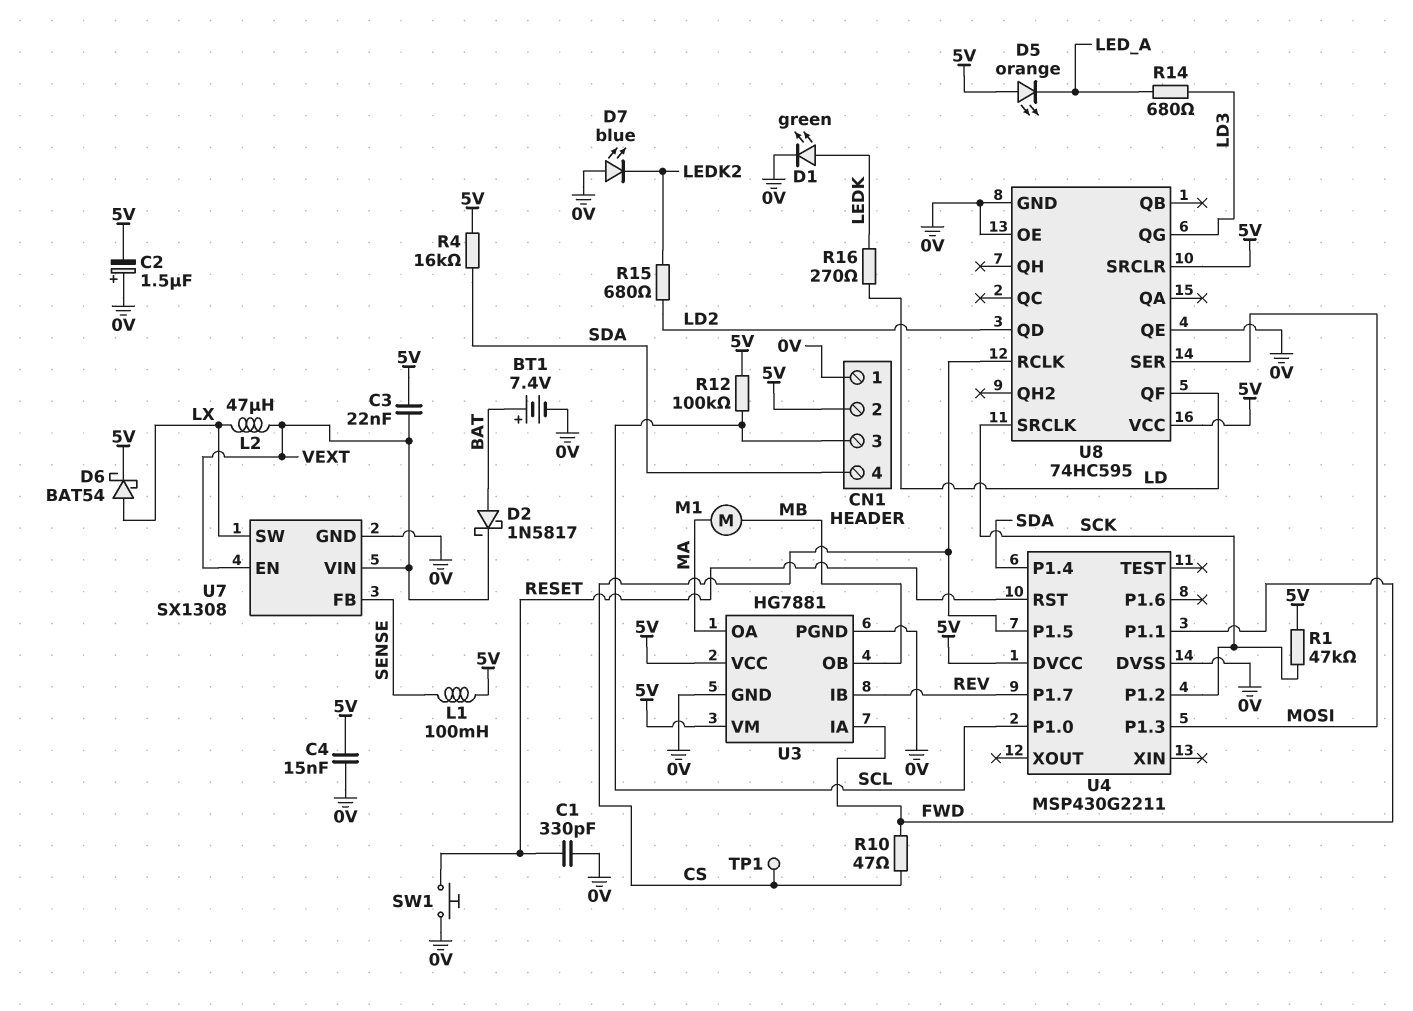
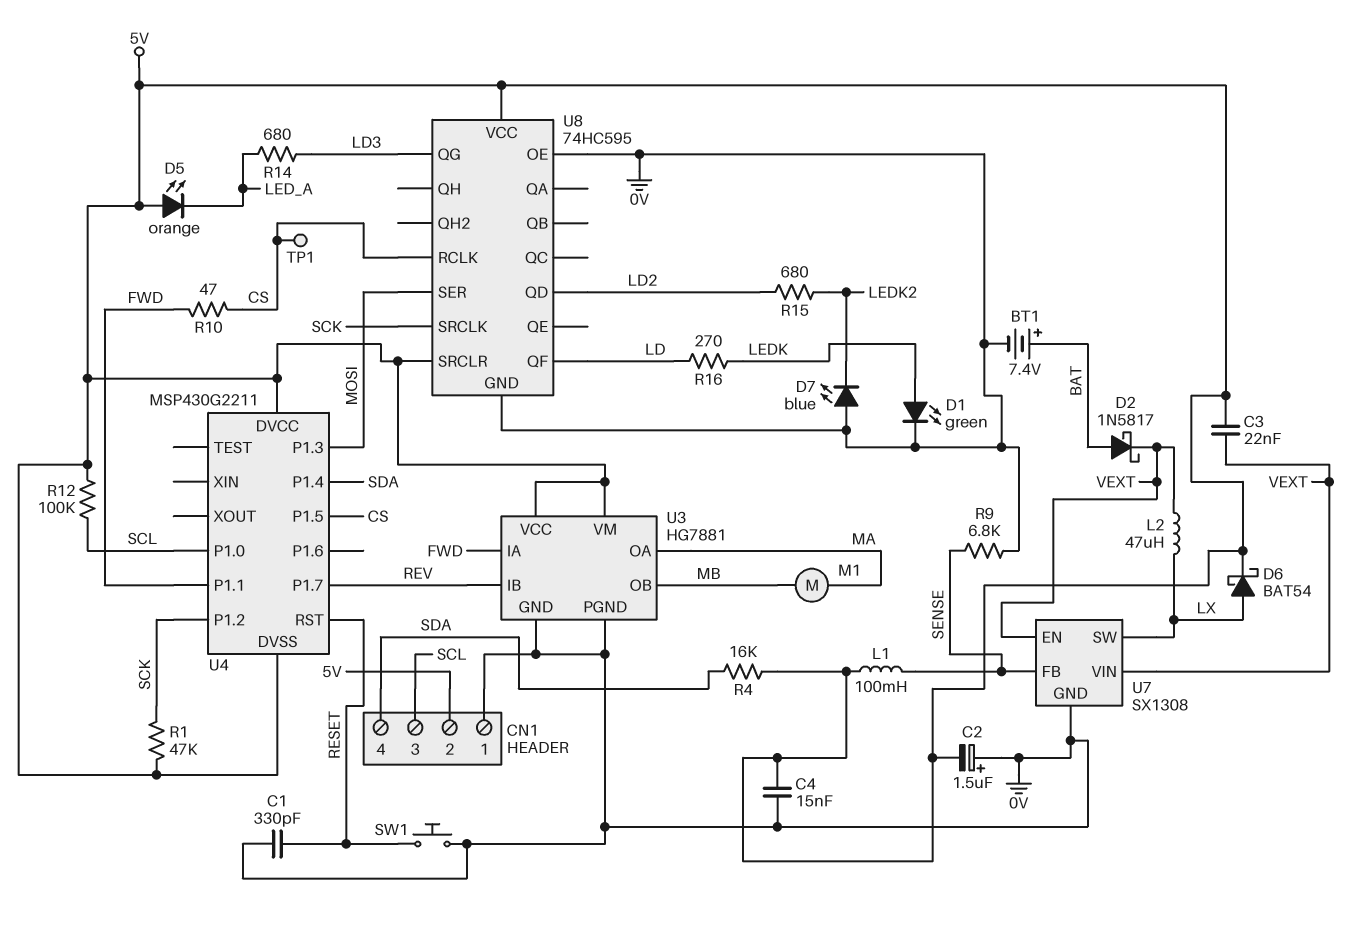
R9: none -> 6.8k (0V, SENSE)
U4 pin DVSS: 0V -> 5V
U8 pin QE: 0V -> none

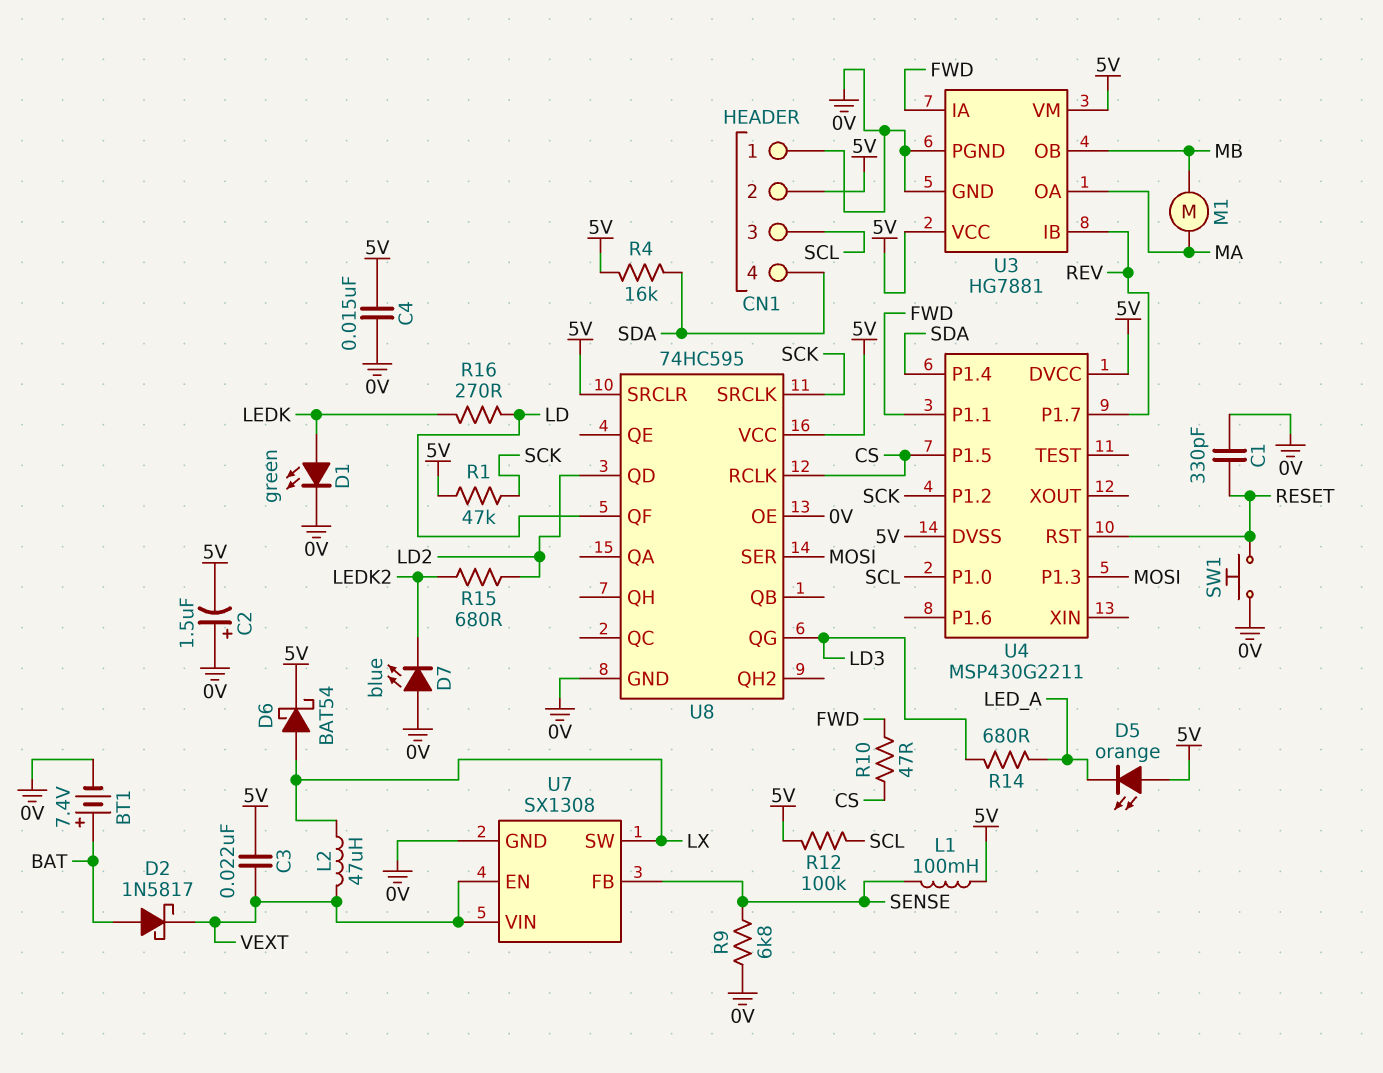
TP1: test point (CS) -> none

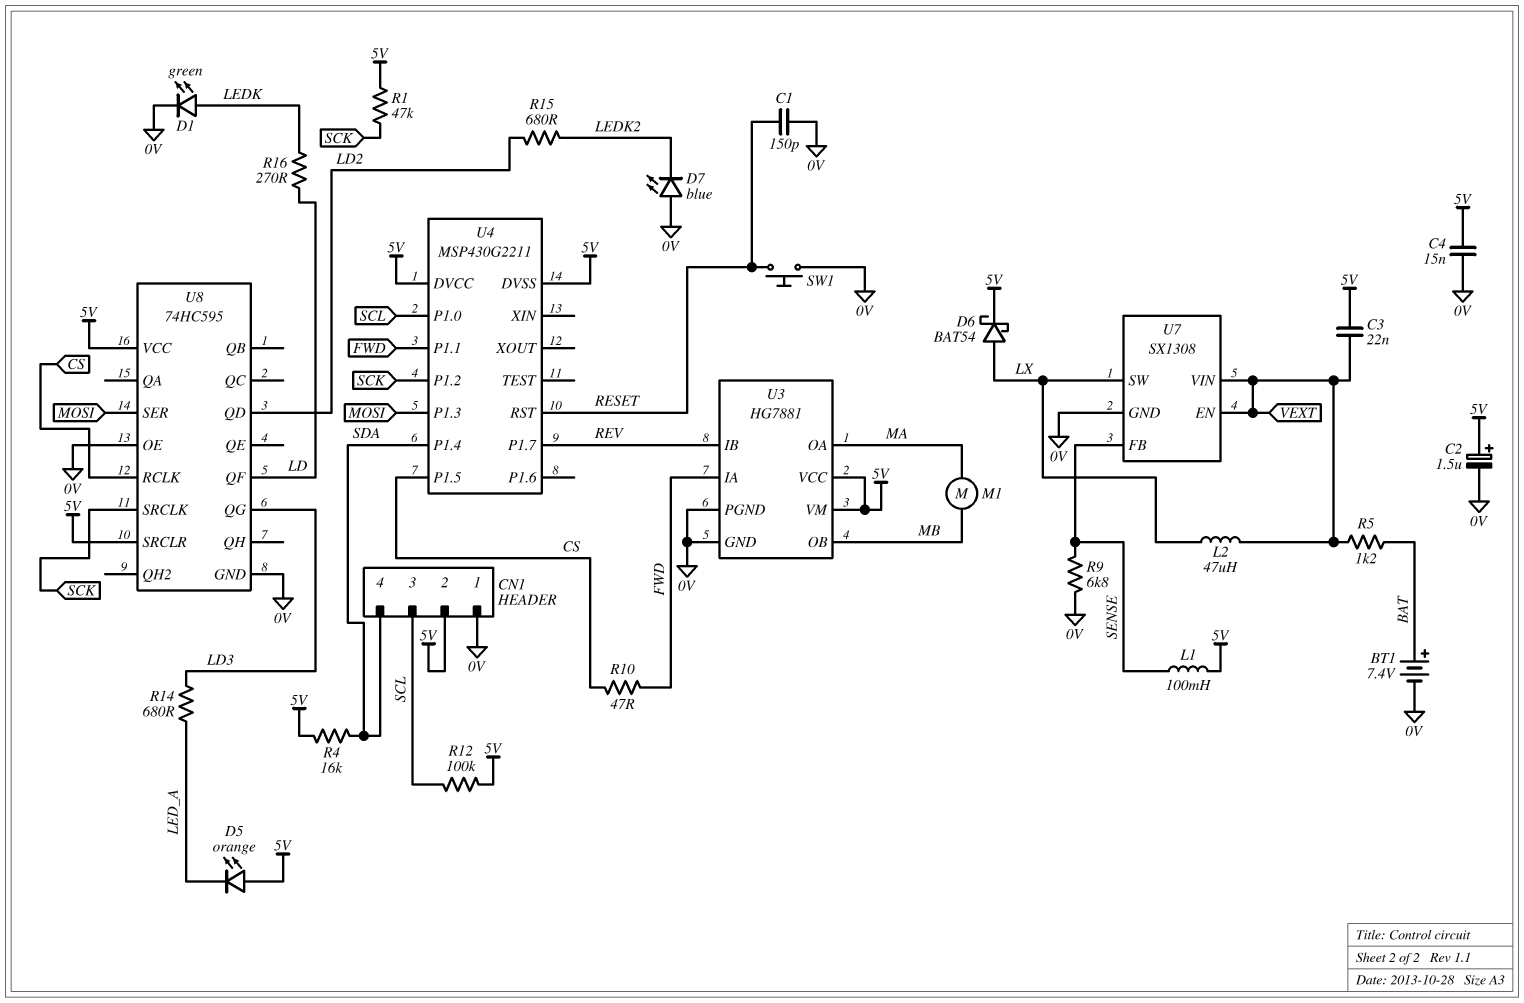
C1: 330pF (0V, RESET) -> 150pF (0V, RESET)
C2: 1.5uF (plus 0V, minus 5V) -> 1.5uF (plus 5V, minus 0V)
D2: schottky 1N5817 (A BAT, K VEXT) -> none
R5: none -> 1.2k (BAT, VEXT)

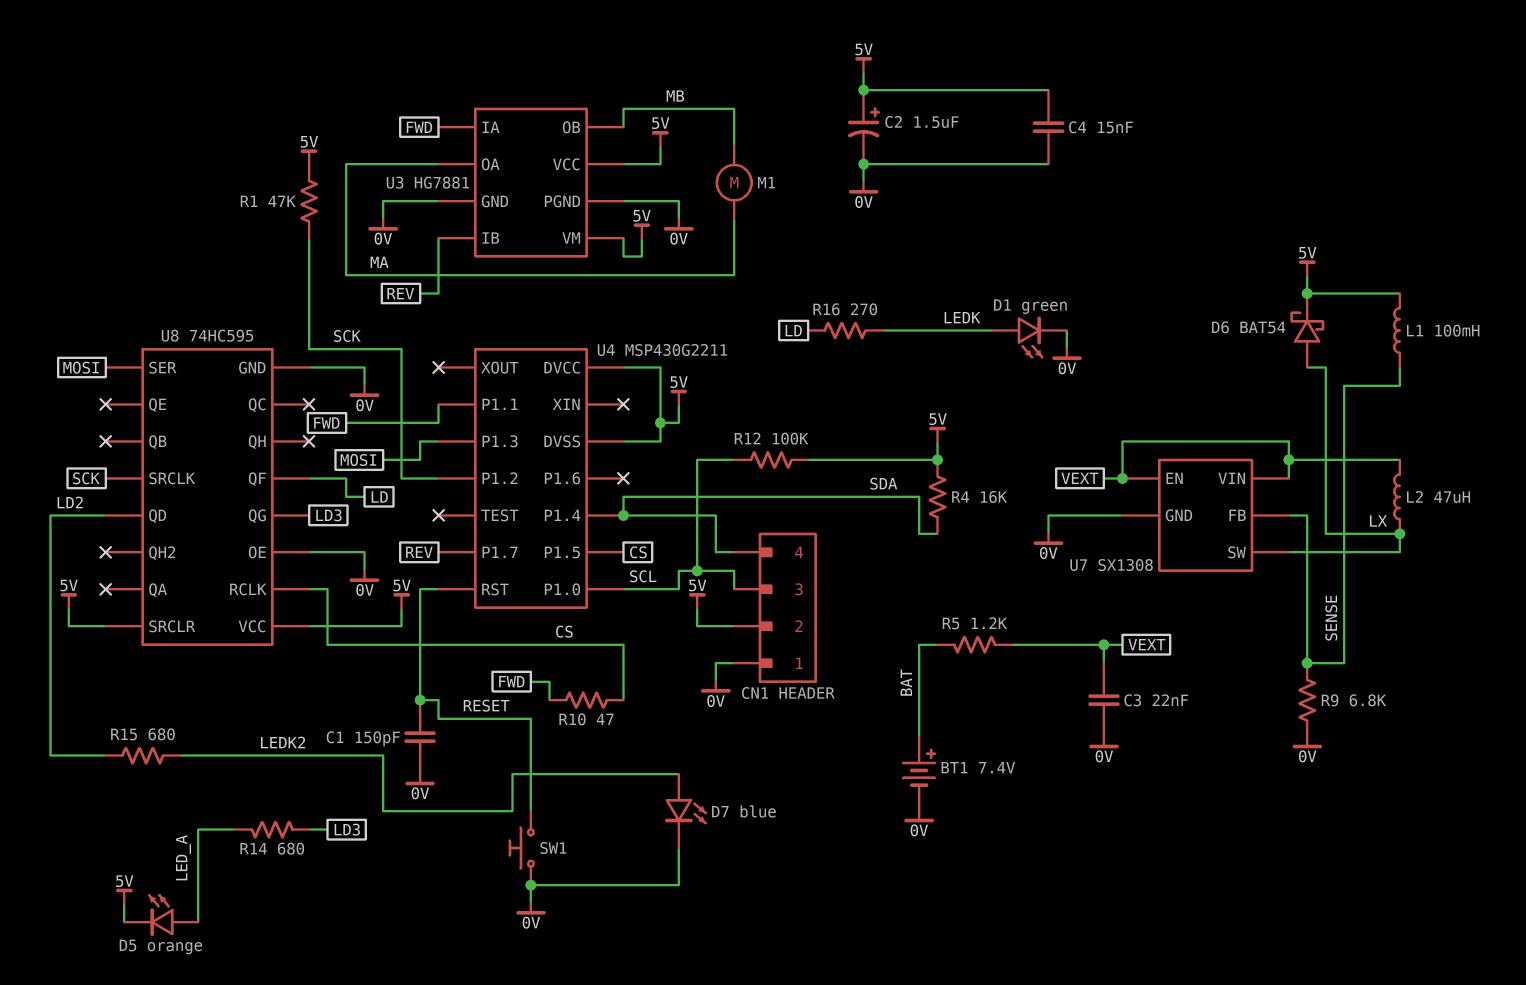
C3: 22nF (5V, VEXT) -> 22nF (0V, VEXT)
D5: LED orange (A 5V, K LED_A) -> LED orange (A LED_A, K 5V)
D7: LED blue (A 0V, K LEDK2) -> LED blue (A LEDK2, K 0V)

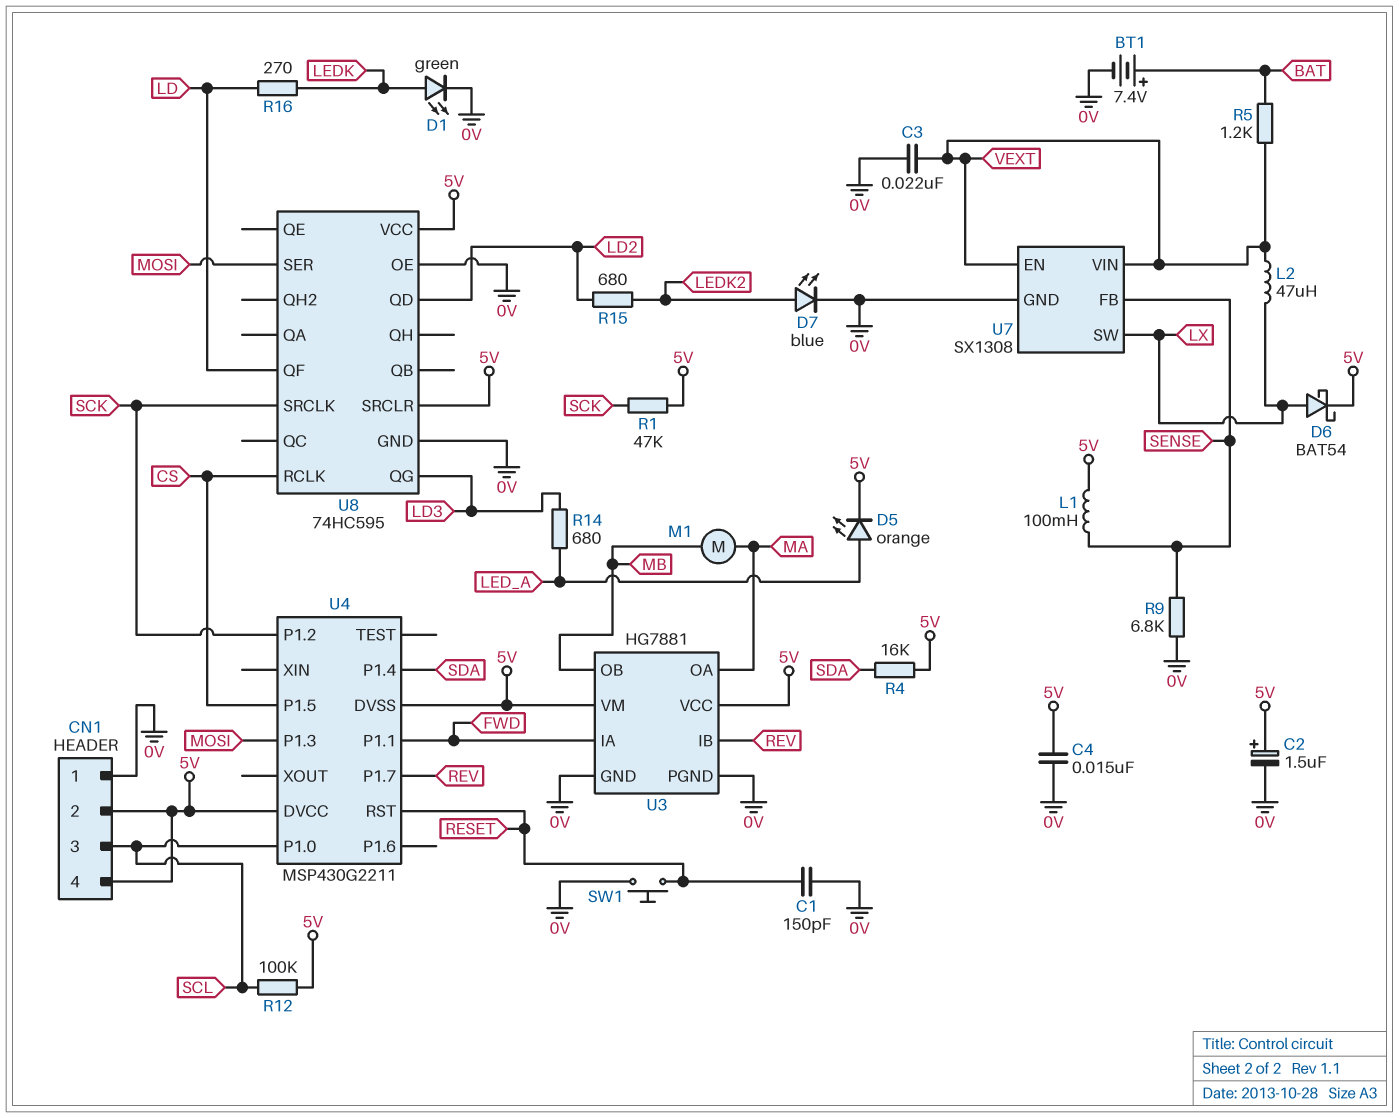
CN1 pin 4: SDA -> 5V
R10: 47 (CS, FWD) -> none

